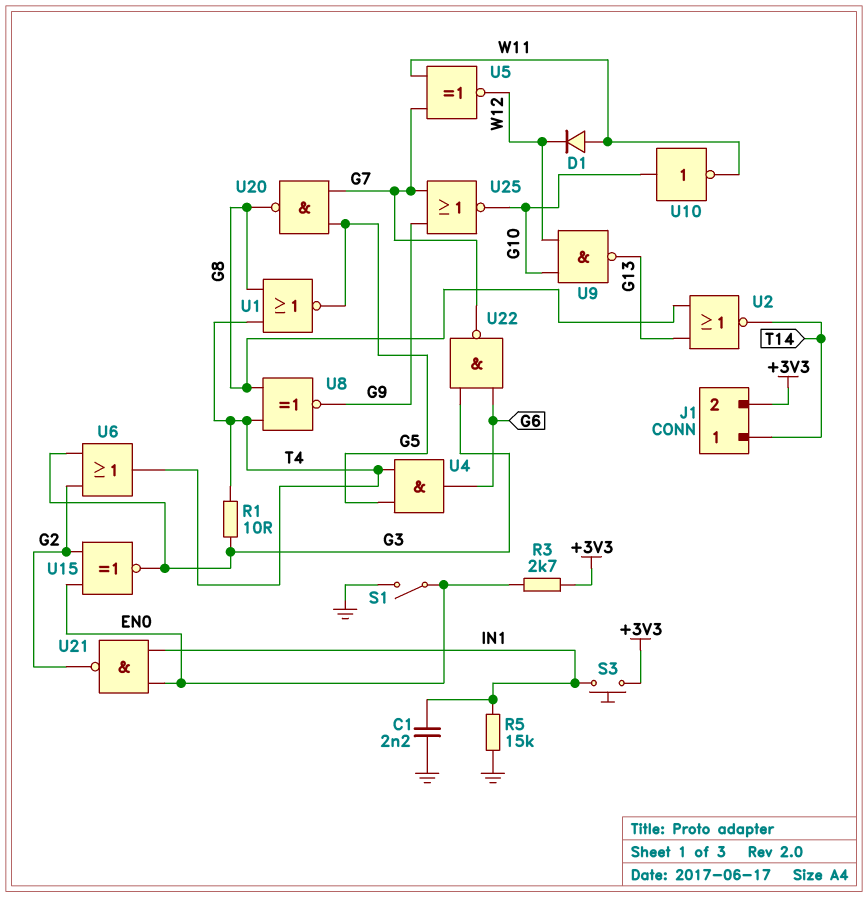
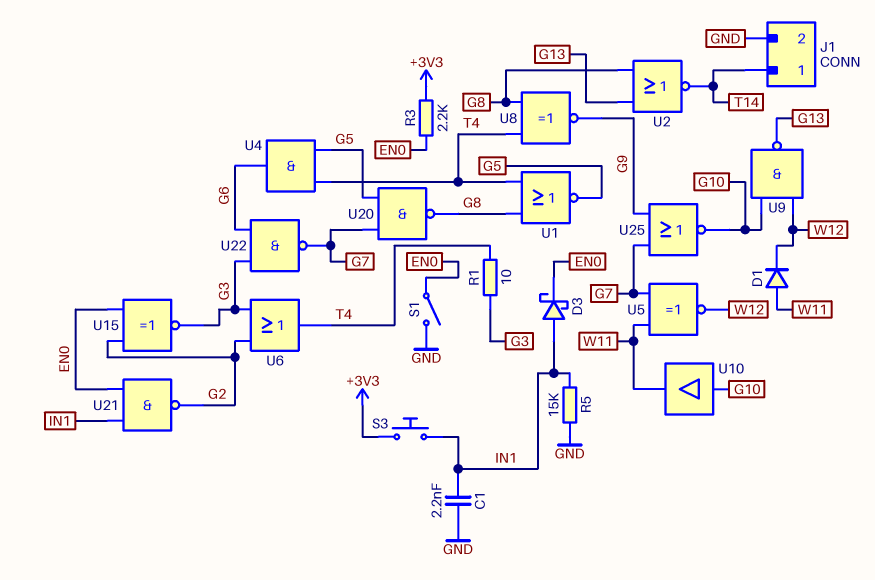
D3: none -> schottky (A IN1, K EN0)
J1 pin 2: +3V3 -> GND
R3: 2.7k (+3V3, EN0) -> 2.2k (+3V3, EN0)
U10: NOT (in G10, out W11) -> buffer (in G10, out W11)

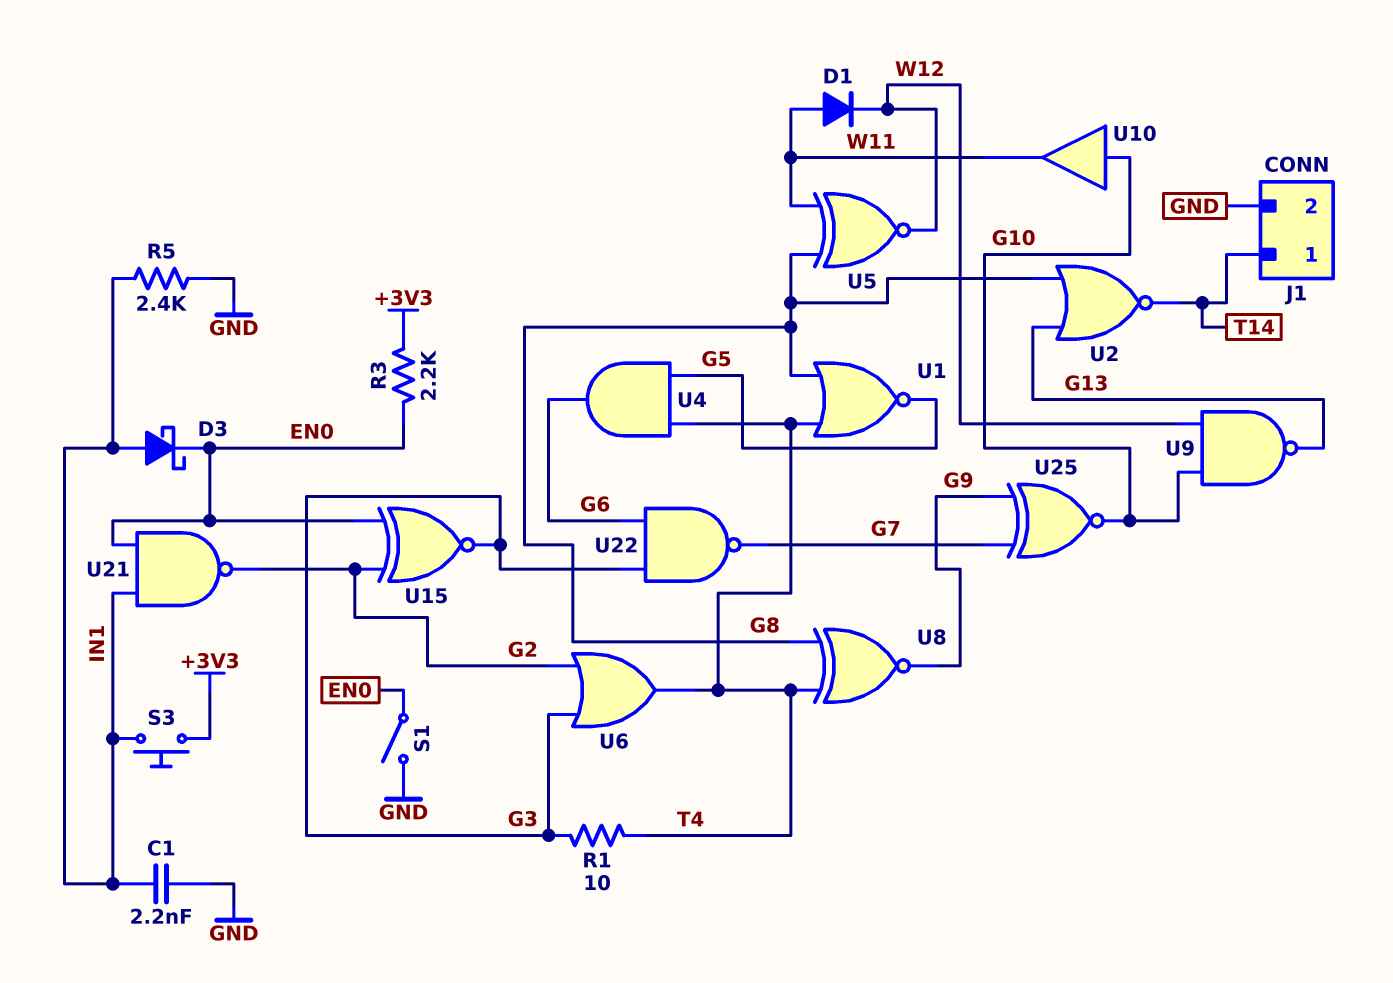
R5: 15k (GND, IN1) -> 2.4k (GND, IN1)
U5: XNOR (in G7, in W11, out W12) -> XNOR (in G8, in W11, out W12)
U20: NAND (in G5, in G7, out G8) -> none
U25: NOR (in G7, in G9, out G10) -> XNOR (in G7, in G9, out G10)

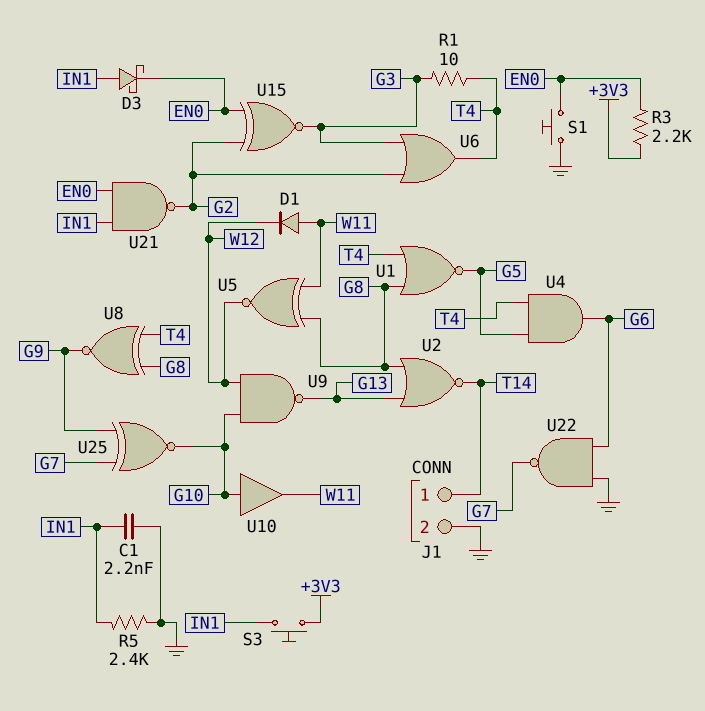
S1: switch (EN0, GND) -> button (EN0, GND)
U22: NAND (in G3, in G6, out G7) -> NAND (in G6, in GND, out G7)

